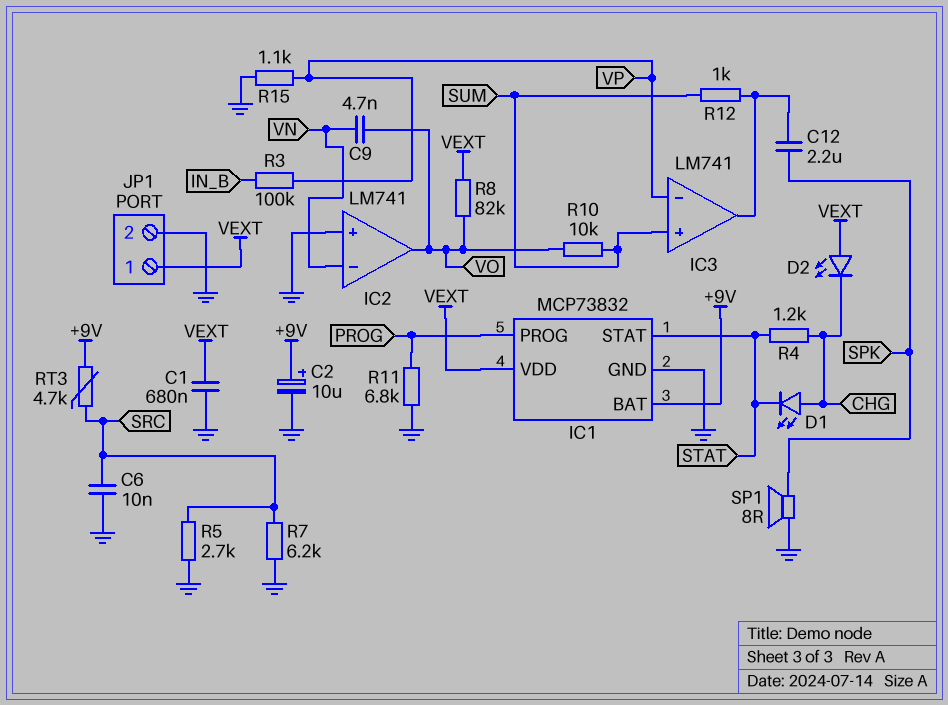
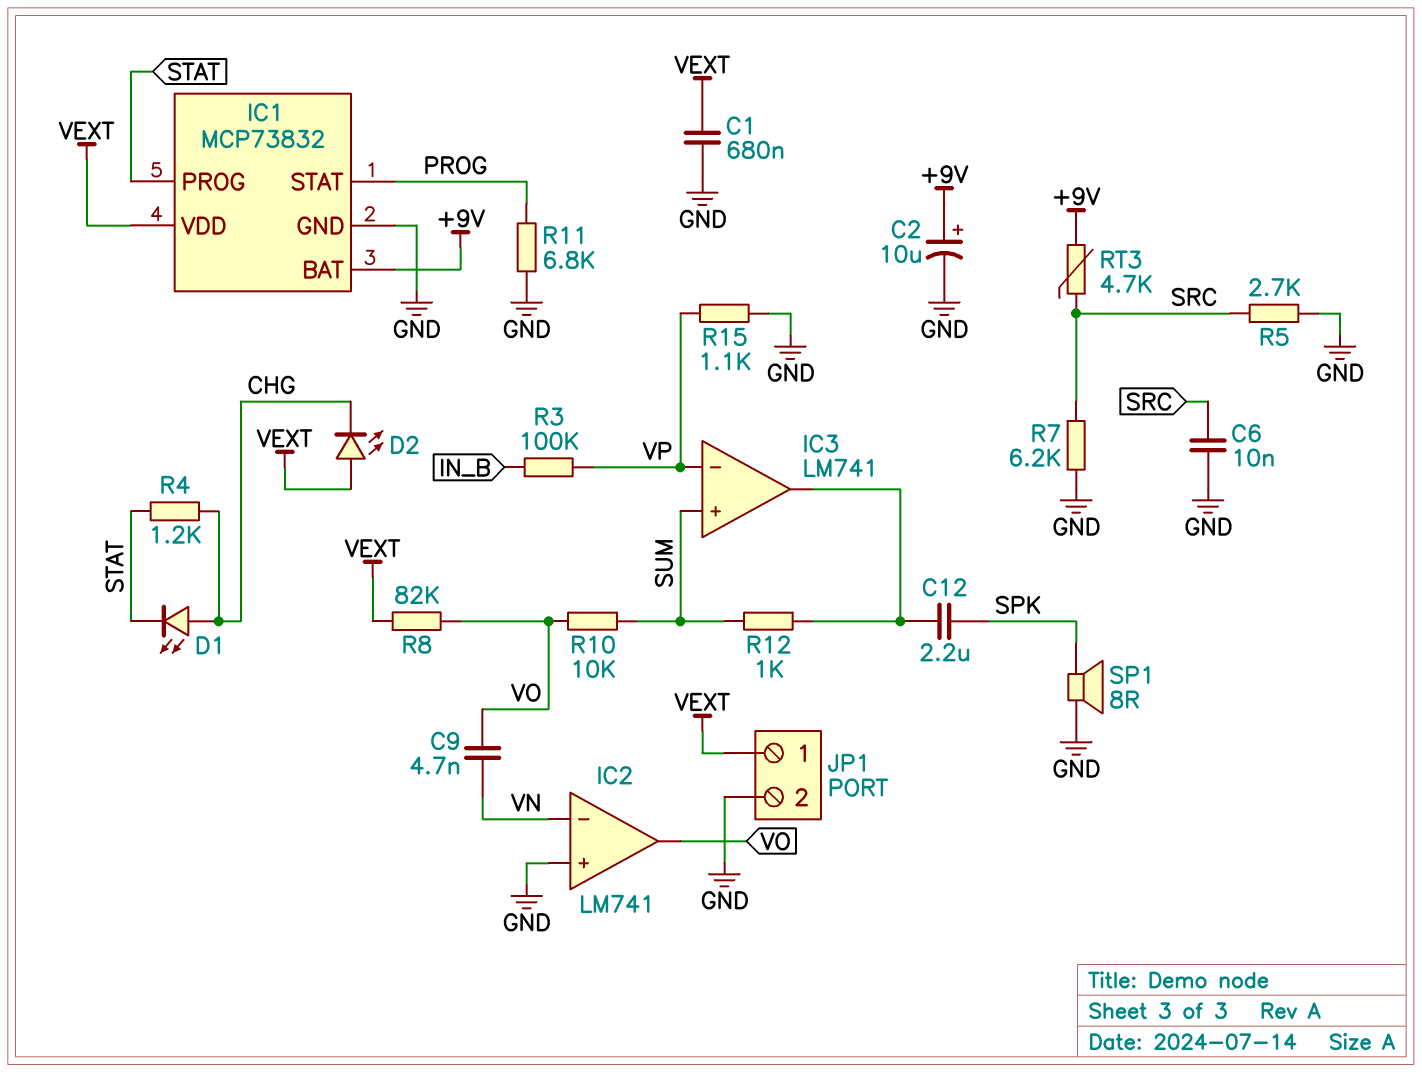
IC1 pin PROG: PROG -> STAT
IC1 pin STAT: STAT -> PROG

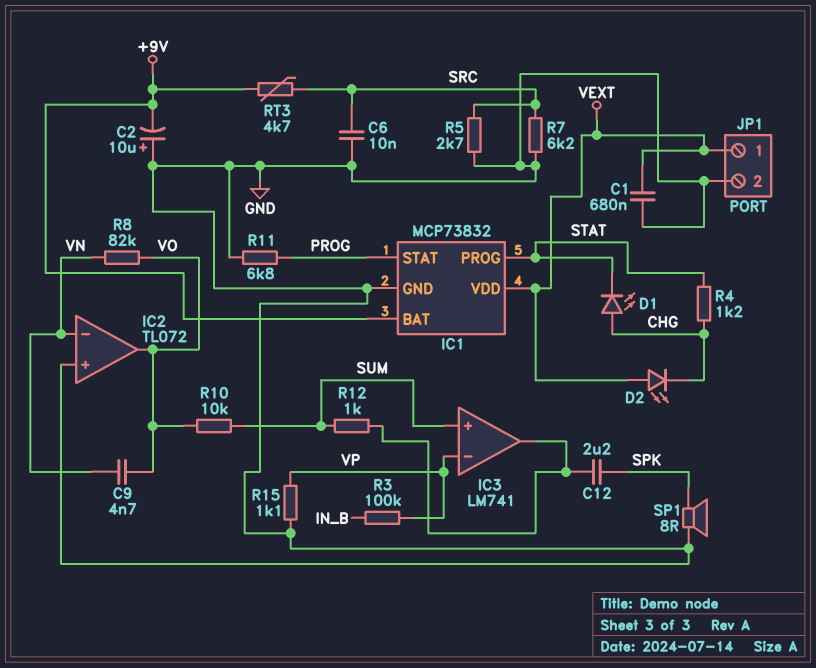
C2: 10uF (plus +9V, minus GND) -> 10uF (plus GND, minus +9V)
IC2: LM741 -> TL072
R8: 82k (VEXT, VO) -> 82k (VN, VO)

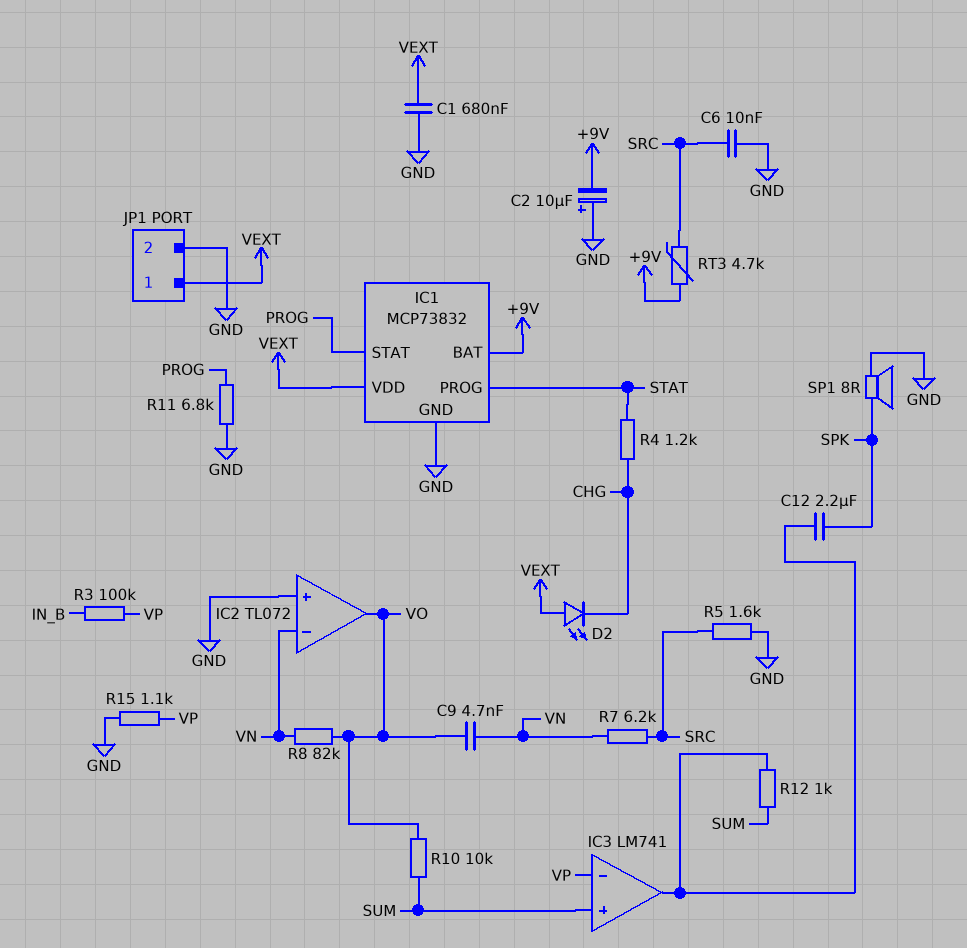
D1: LED (A CHG, K STAT) -> none
R5: 2.7k (GND, SRC) -> 1.6k (GND, SRC)
R7: 6.2k (GND, SRC) -> 6.2k (SRC, VN)

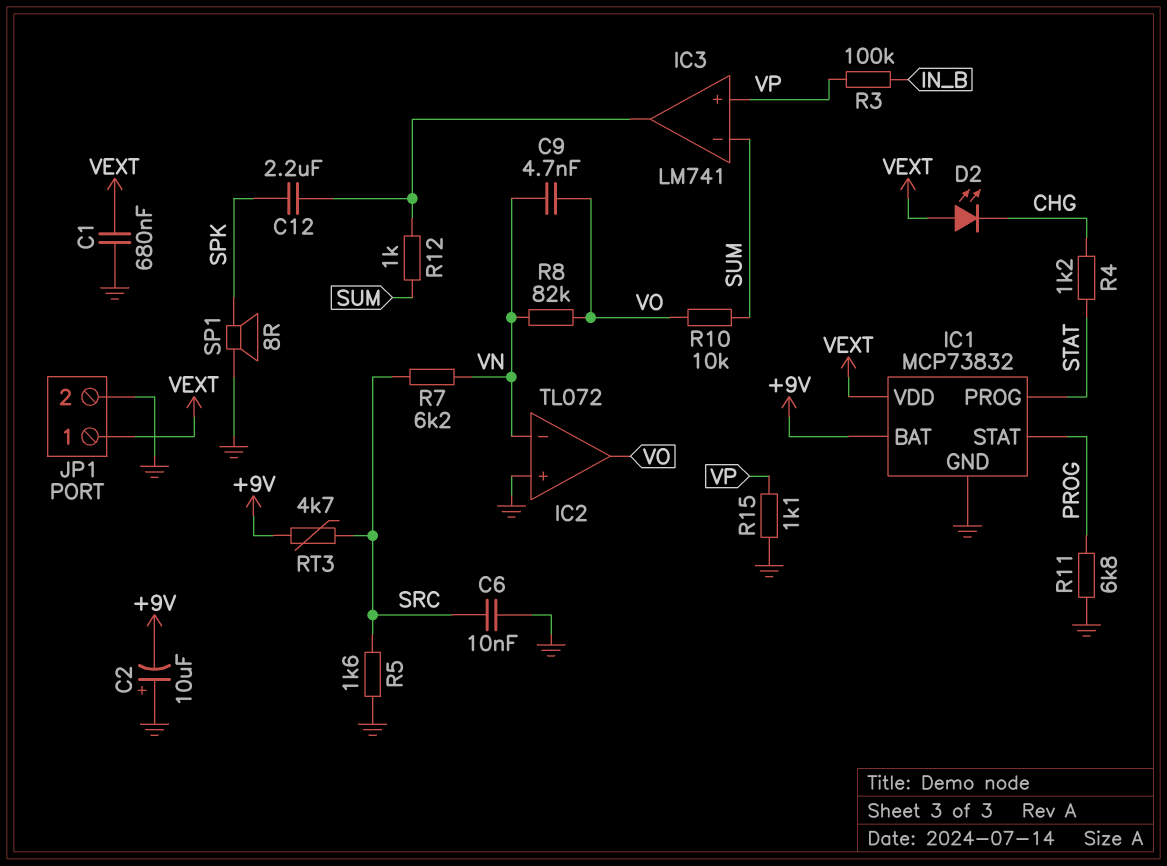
IC3 pin in+: SUM -> VP
IC3 pin in-: VP -> SUM

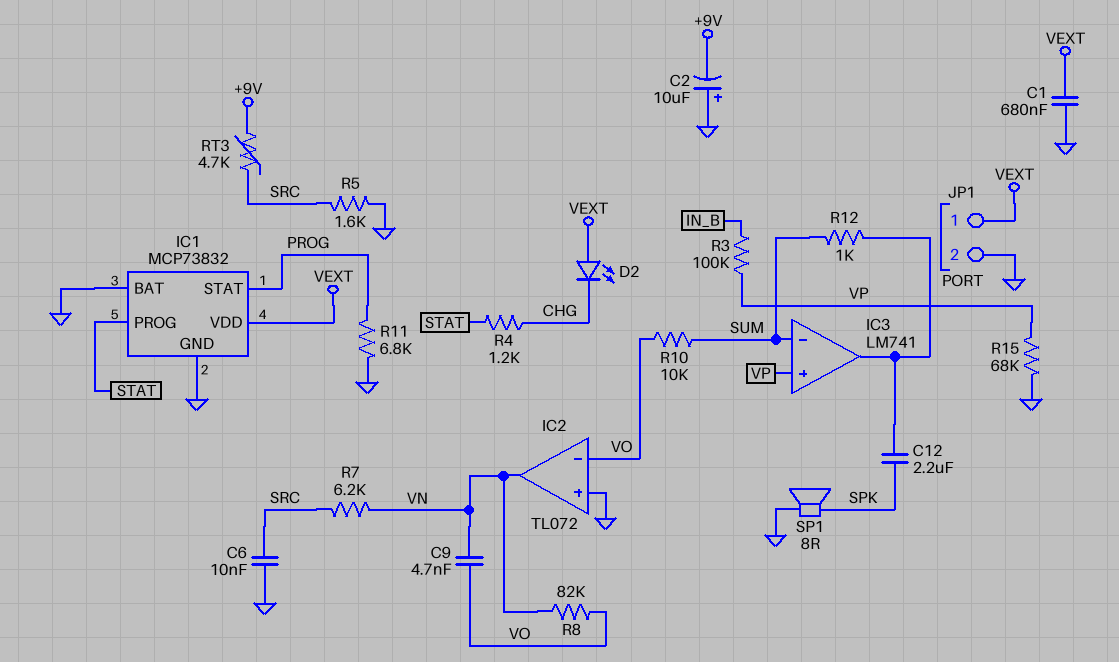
IC1 pin BAT: +9V -> GND
IC2 pin in-: VN -> VO
IC2 pin out: VO -> VN
R15: 1.1k (GND, VP) -> 68k (GND, VP)

